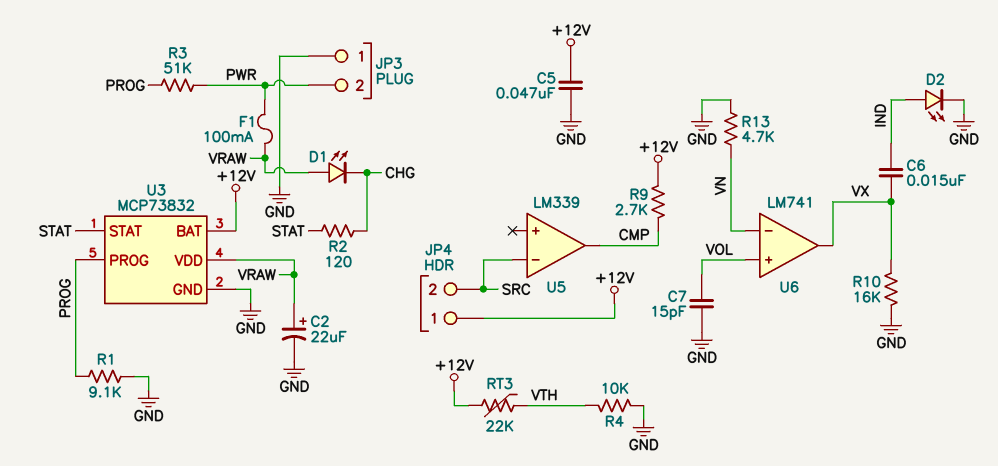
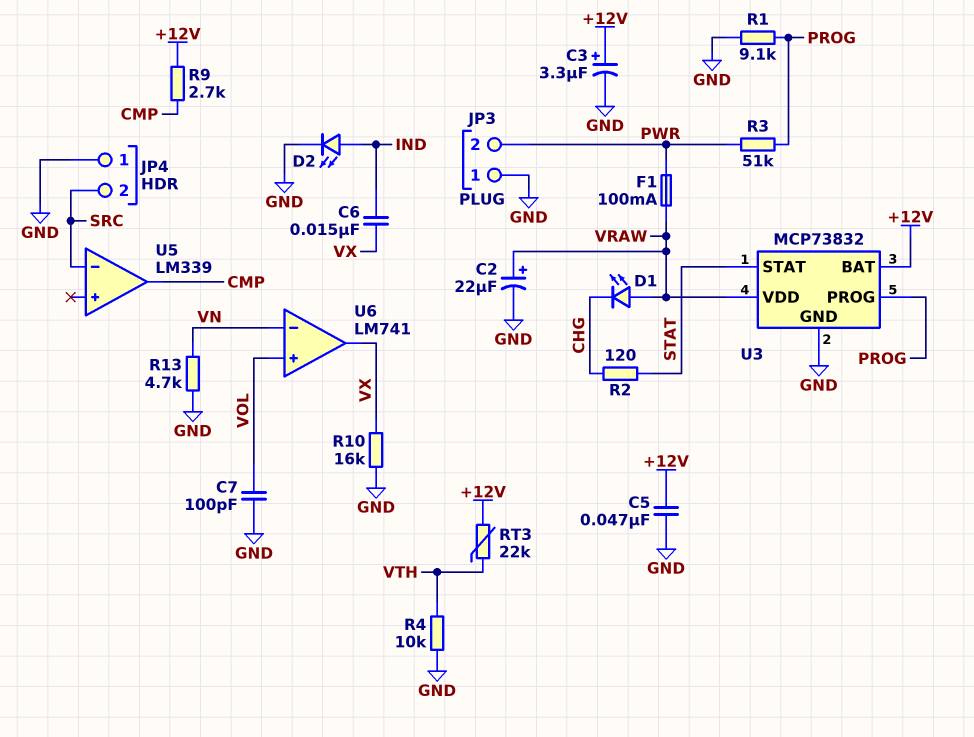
C3: none -> 3.3uF (plus +12V, minus GND)
C7: 15pF (GND, VOL) -> 100pF (GND, VOL)
JP4 pin 1: +12V -> GND

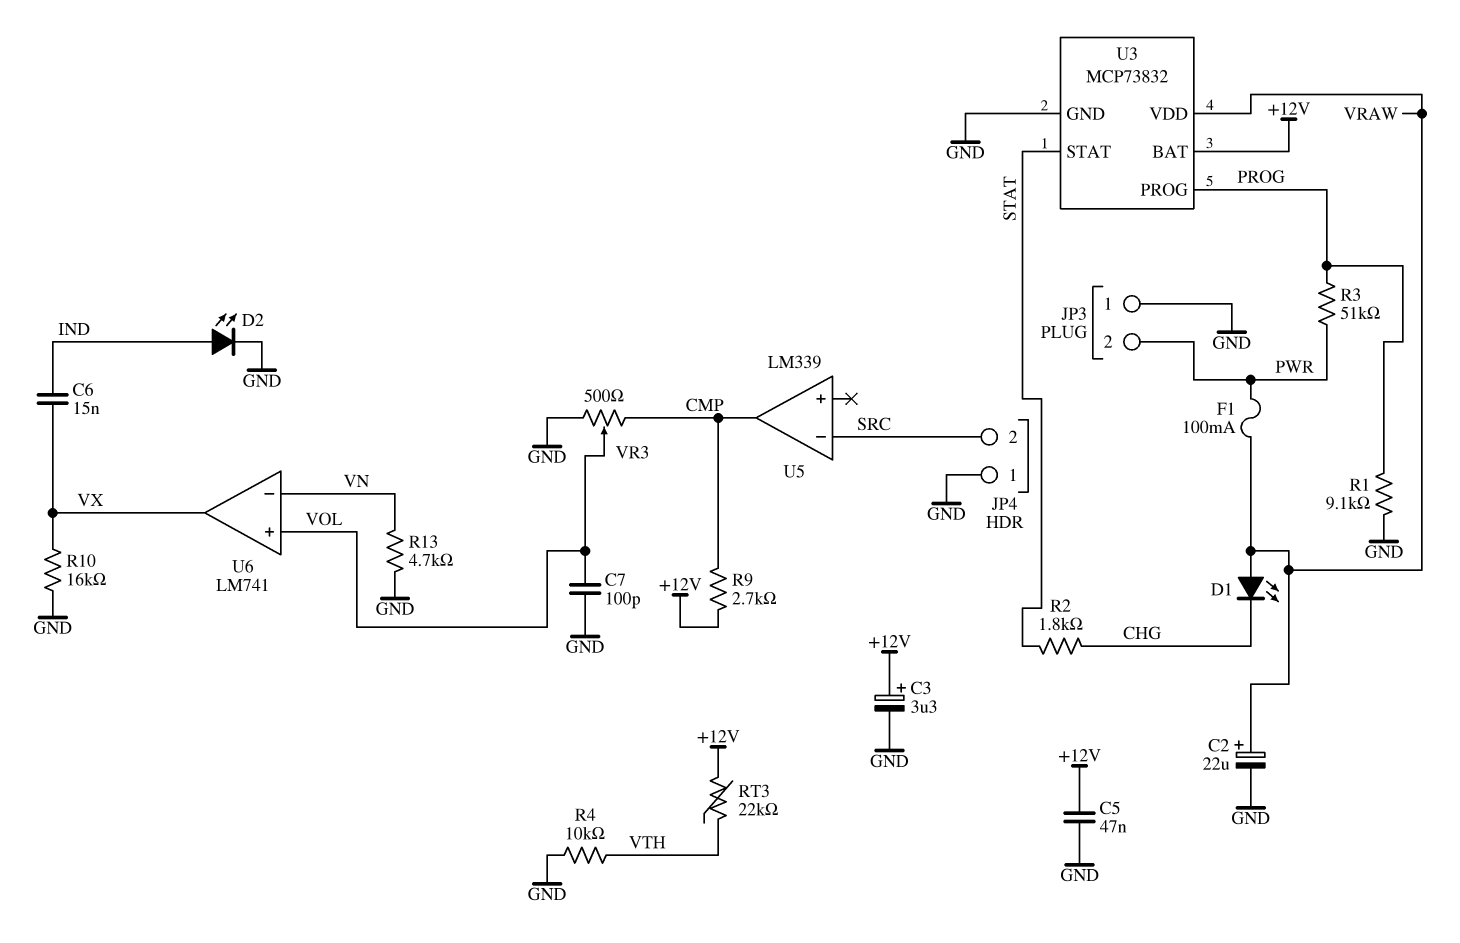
R2: 120 (CHG, STAT) -> 1.8k (CHG, STAT)
VR3: none -> 500 (CMP, GND, wiper VOL)

